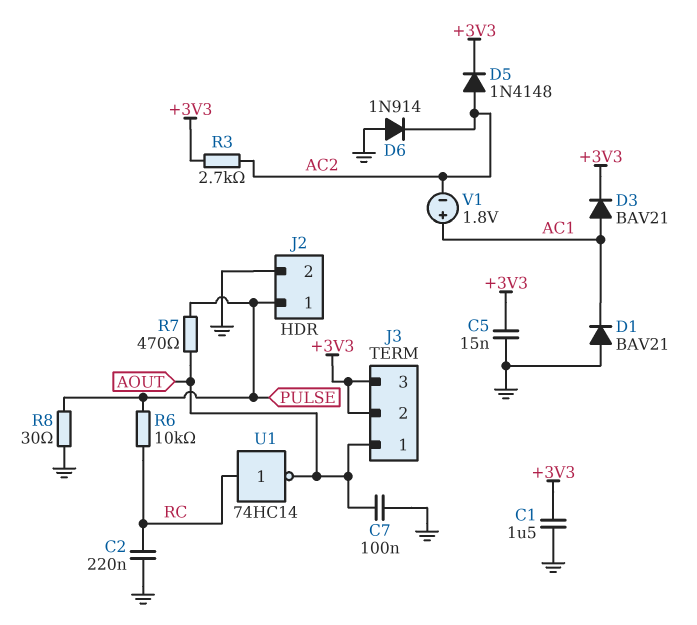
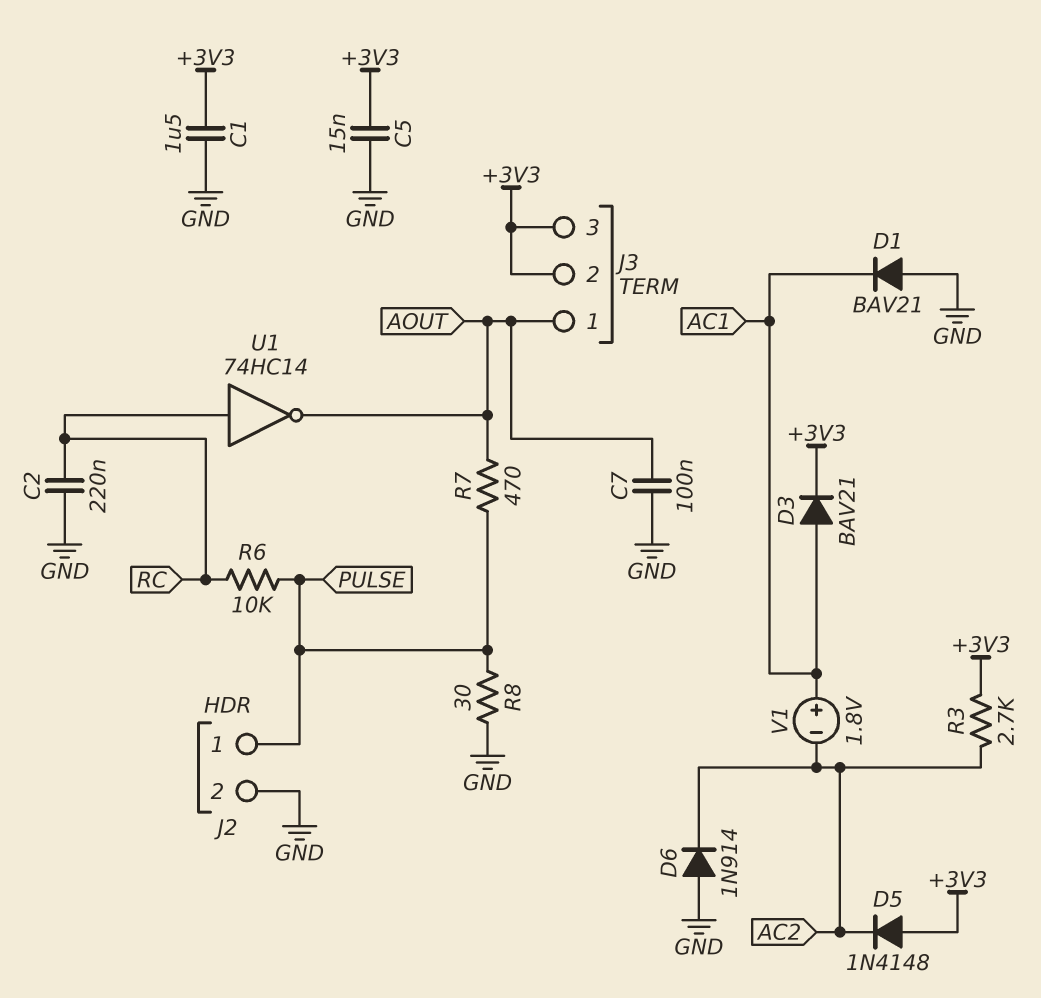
D5: diode 1N4148 (A AC2, K +3V3) -> diode 1N4148 (A +3V3, K AC2)

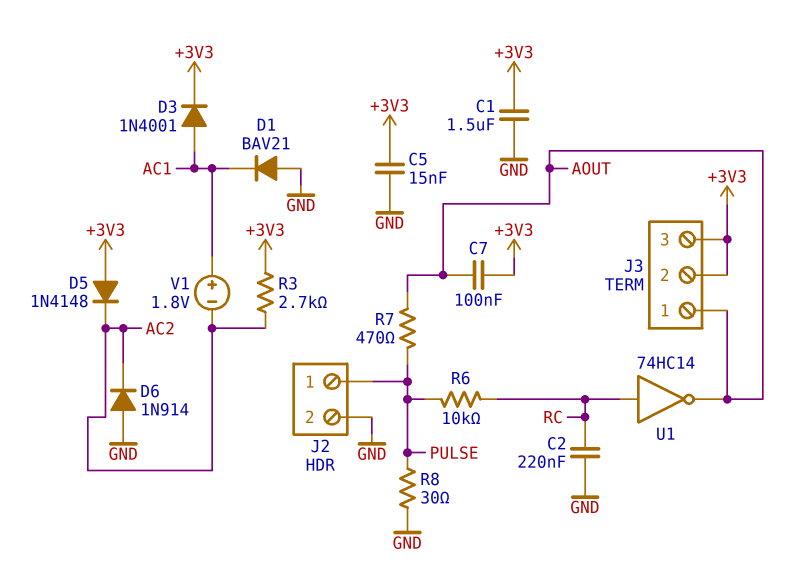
C7: 100nF (AOUT, GND) -> 100nF (+3V3, AOUT)
D3: diode BAV21 (A AC1, K +3V3) -> diode 1N4001 (A AC1, K +3V3)

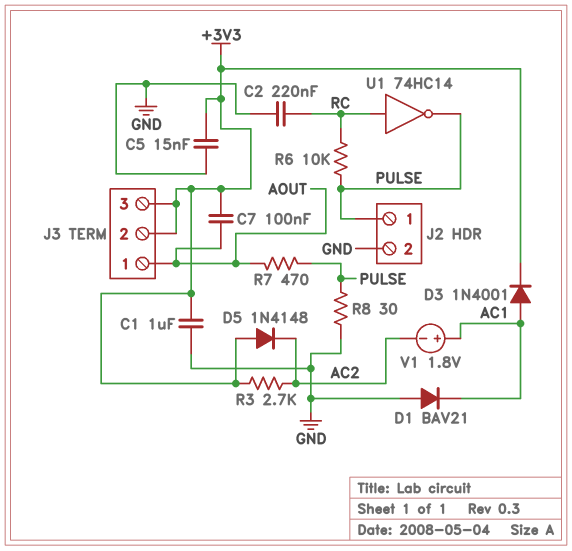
C1: 1.5uF (+3V3, GND) -> 1uF (+3V3, GND)
D6: diode 1N914 (A GND, K AC2) -> none
U1: NOT 74HC14 (in RC, out AOUT) -> NOT 74HC14 (in RC, out PULSE)

